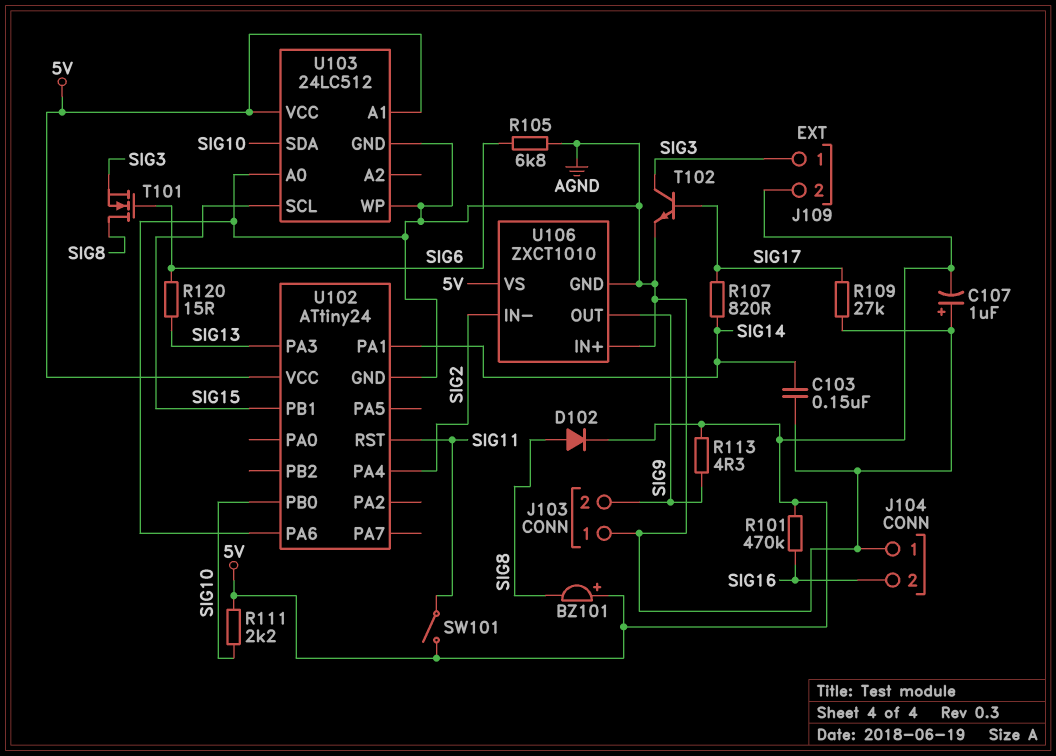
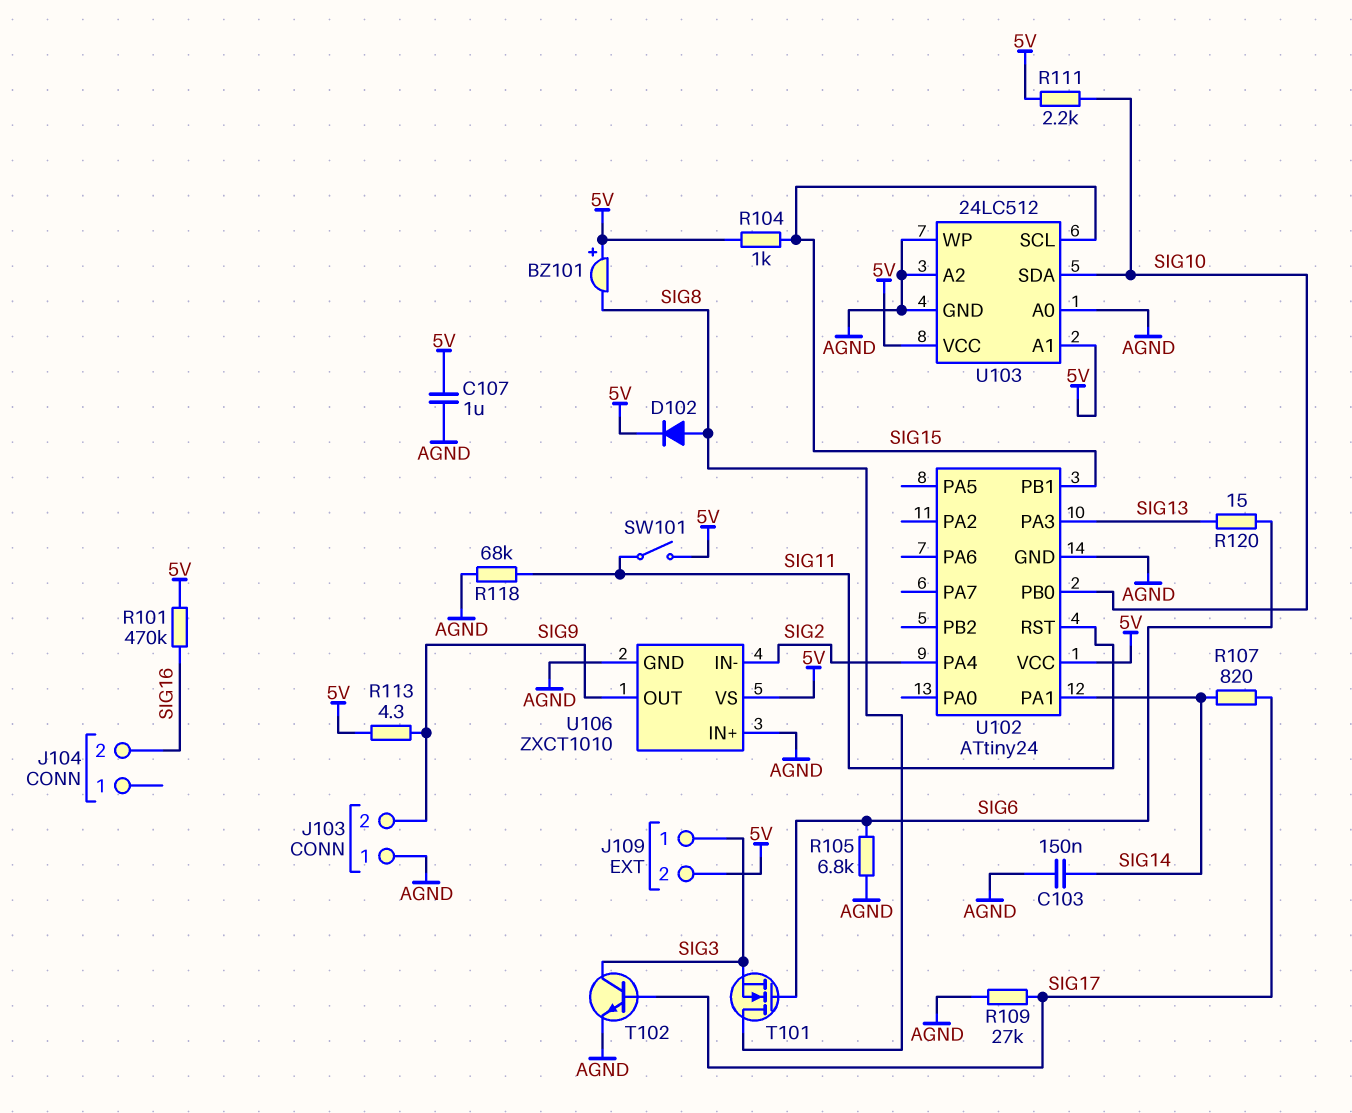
C107: 1uF (plus AGND, minus 5V) -> 1uF (5V, AGND)
J104 pin 1: AGND -> none
R104: none -> 1k (5V, SIG15)
R118: none -> 68k (AGND, SIG11)
U102 pin PA6: AGND -> none
U103 pin A2: none -> AGND

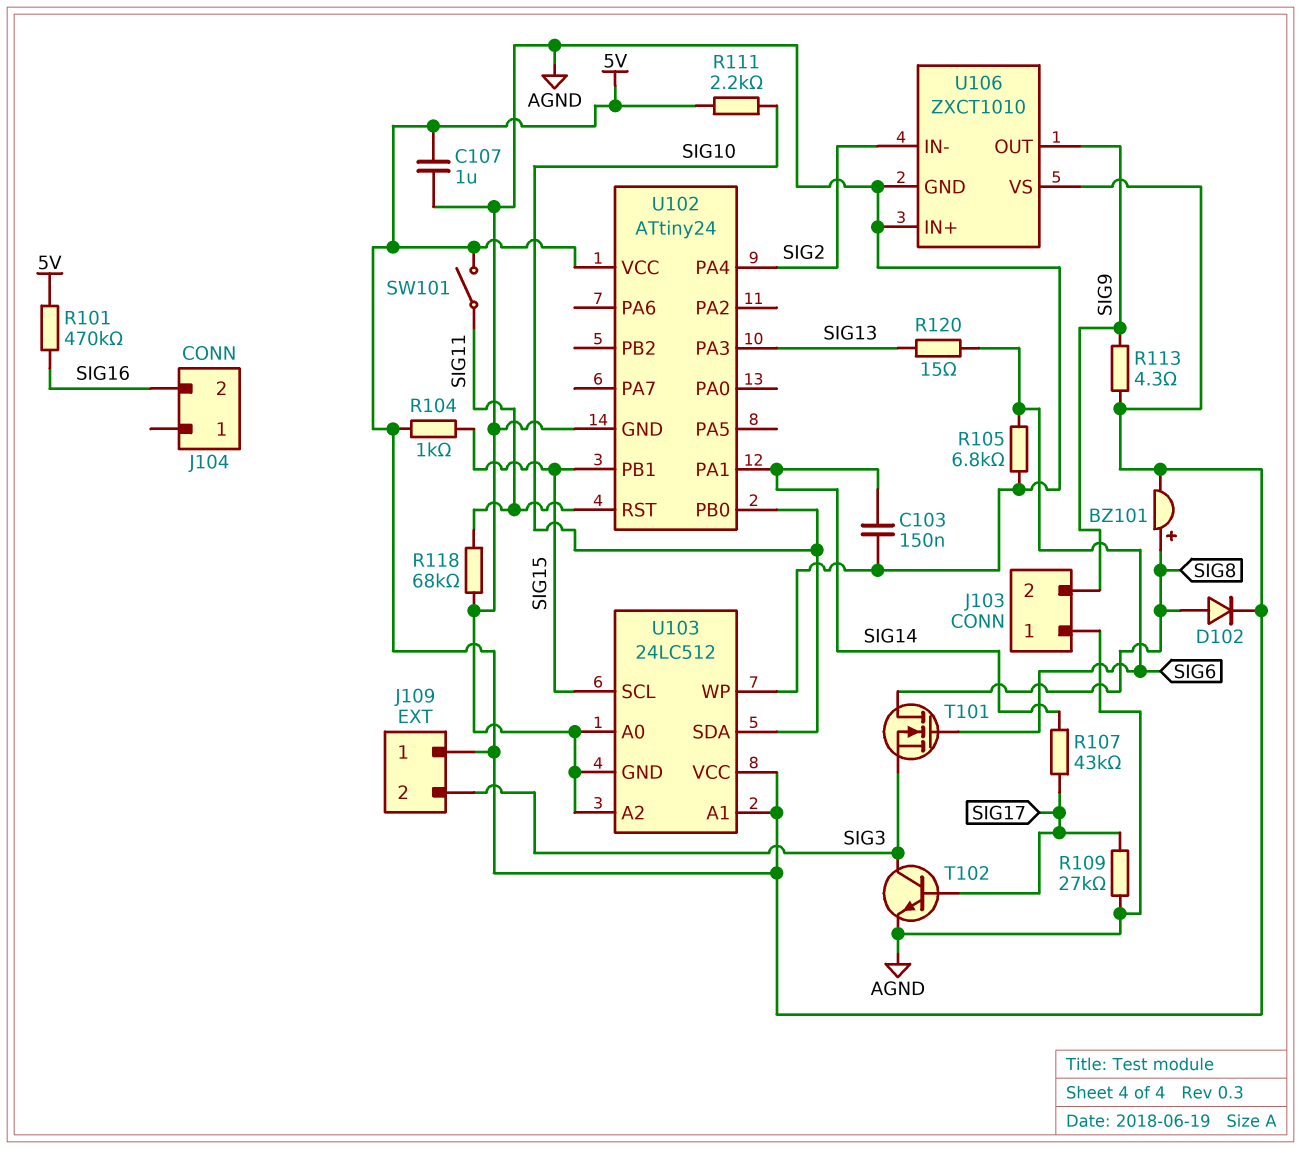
BZ101: buzzer (plus 5V, minus SIG8) -> buzzer (plus SIG8, minus 5V)
J109 pin 1: SIG3 -> 5V
J109 pin 2: 5V -> SIG3
R107: 820 (SIG14, SIG17) -> 43k (SIG14, SIG17)

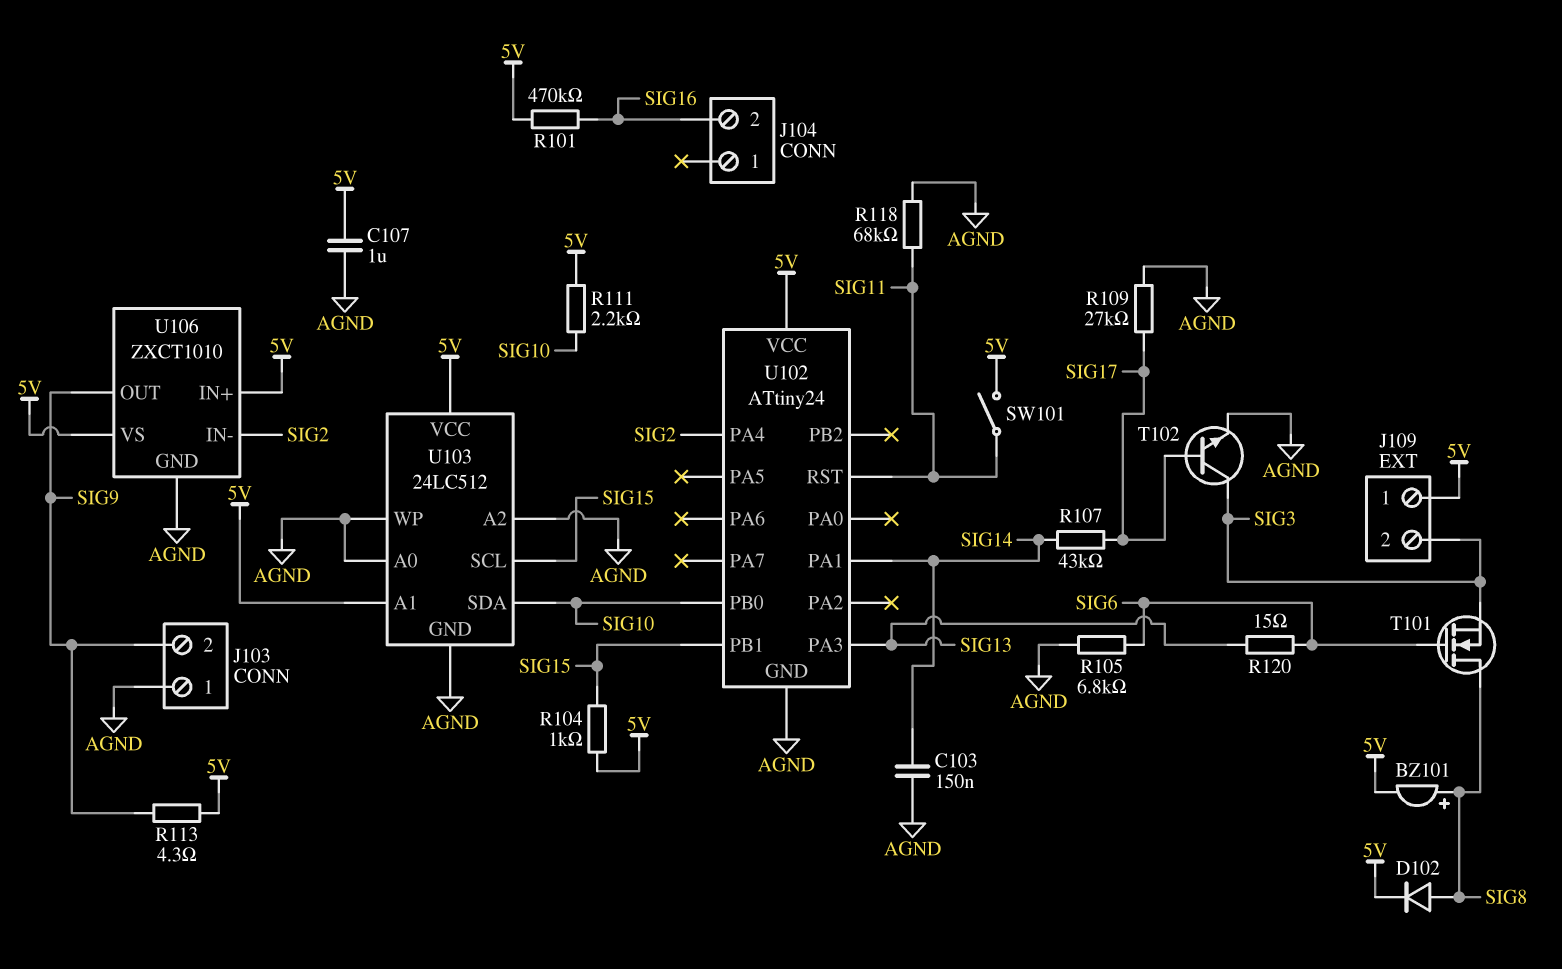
U106 pin IN+: AGND -> 5V

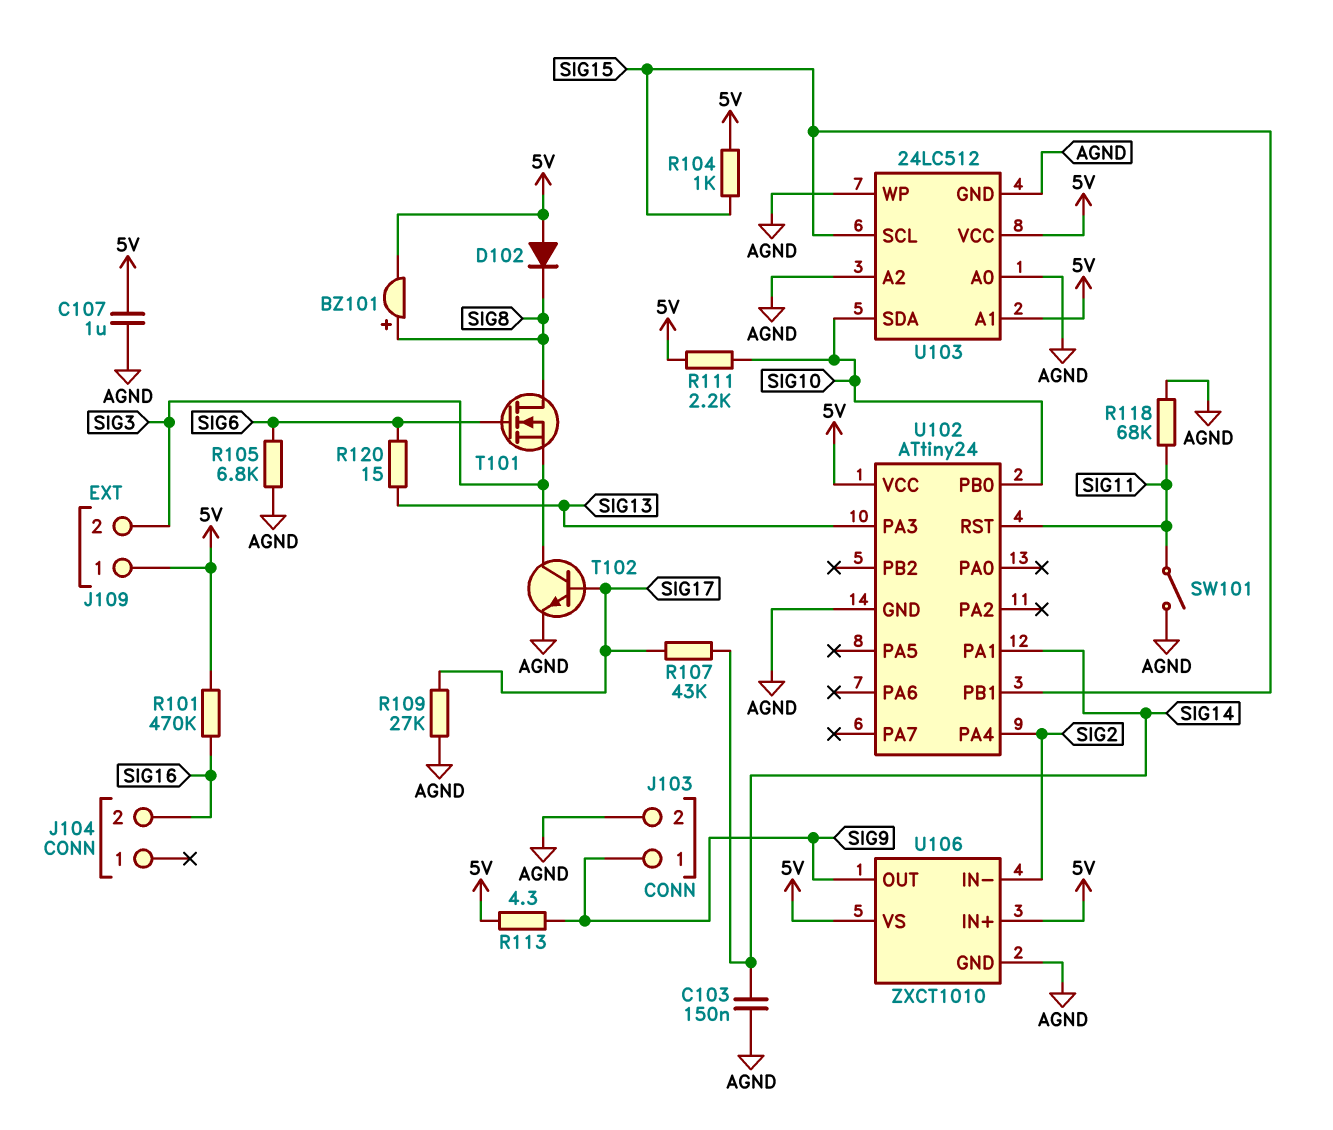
D102: diode (A SIG8, K 5V) -> diode (A 5V, K SIG8)
J103 pin 1: AGND -> SIG9
J103 pin 2: SIG9 -> AGND
SW101: switch (5V, SIG11) -> switch (AGND, SIG11)

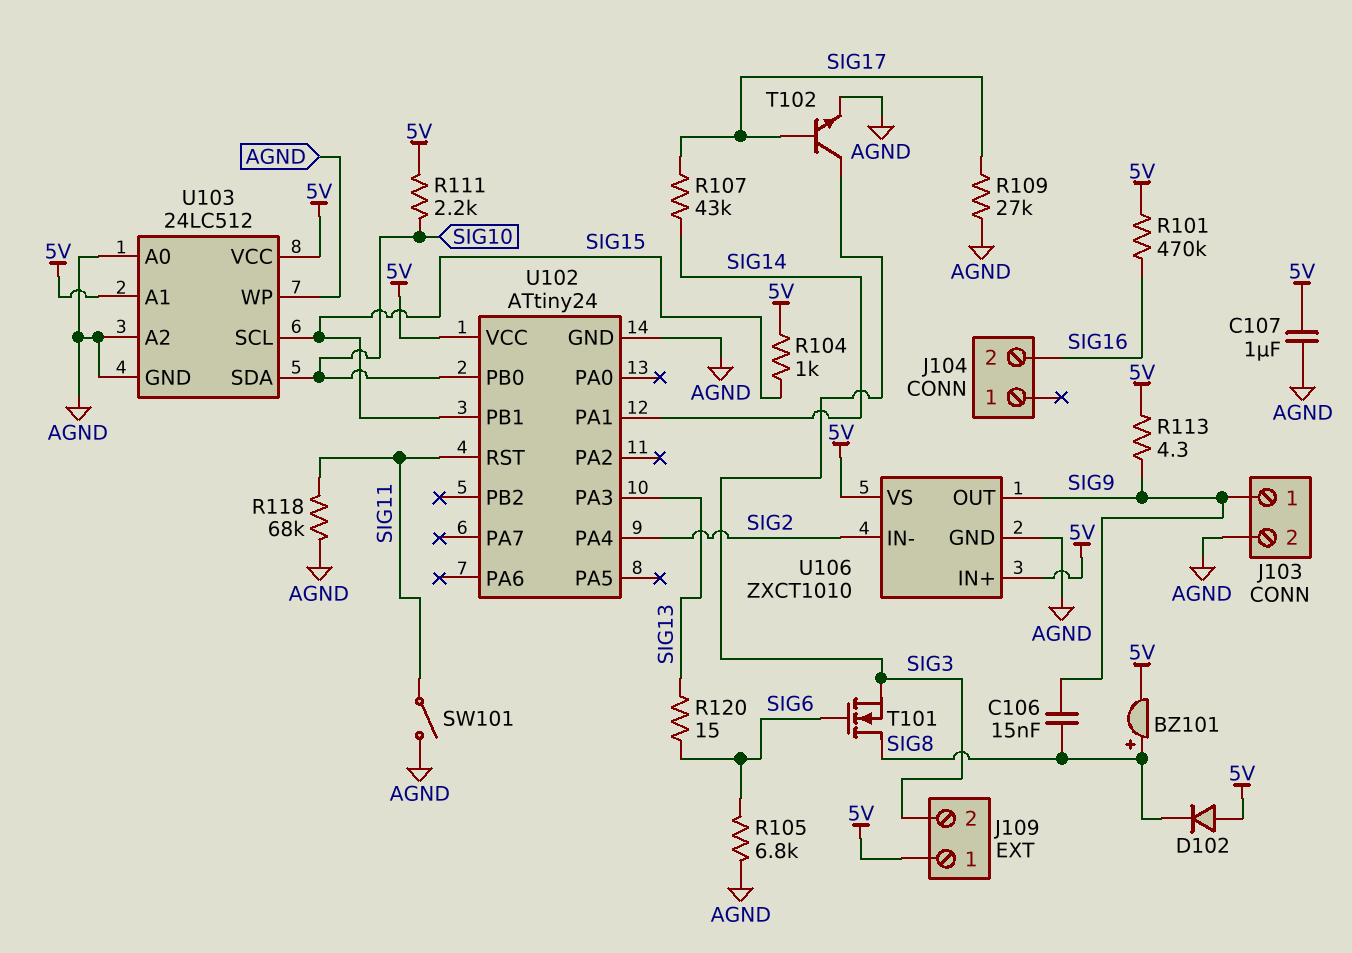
C103: 150nF (AGND, SIG14) -> none
C106: none -> 15nF (SIG8, SIG9)

